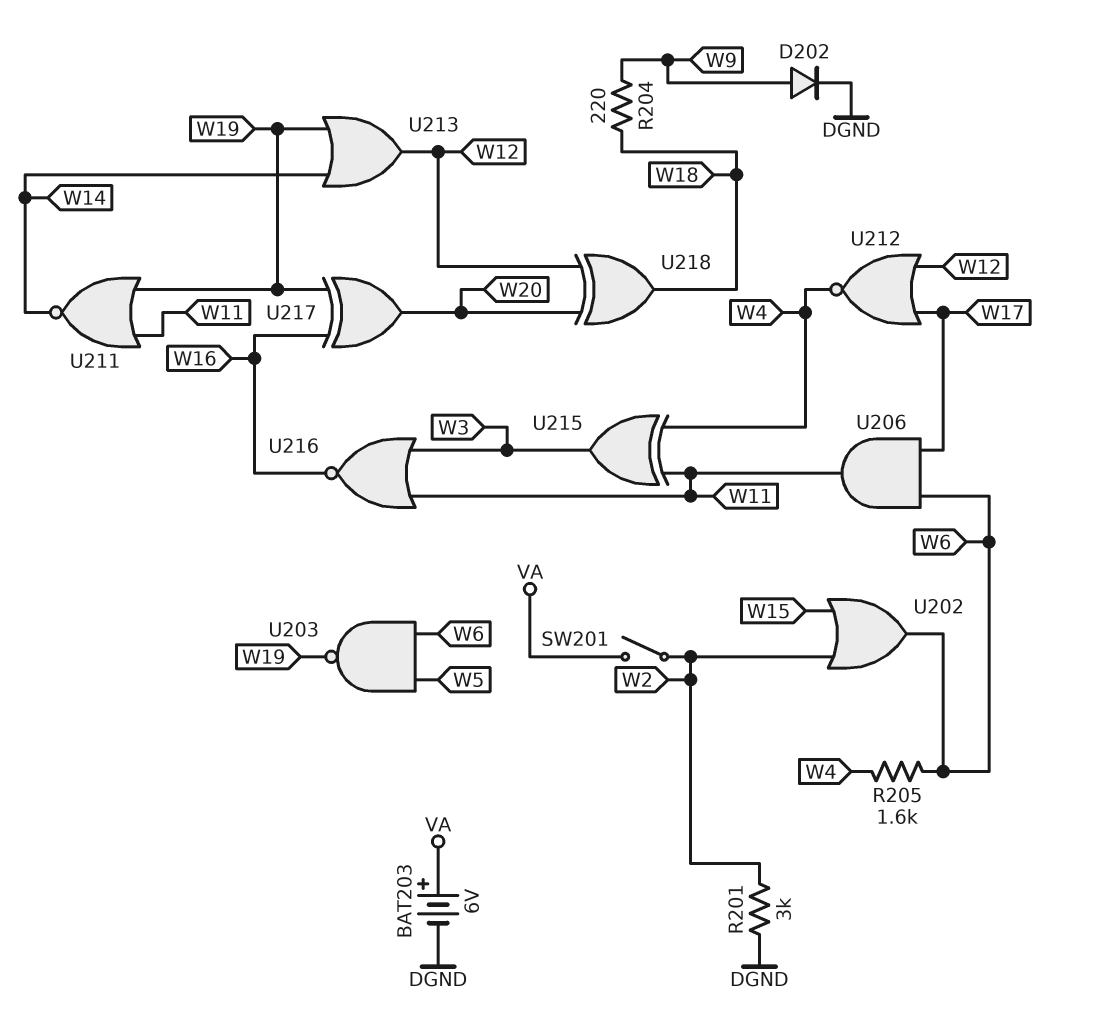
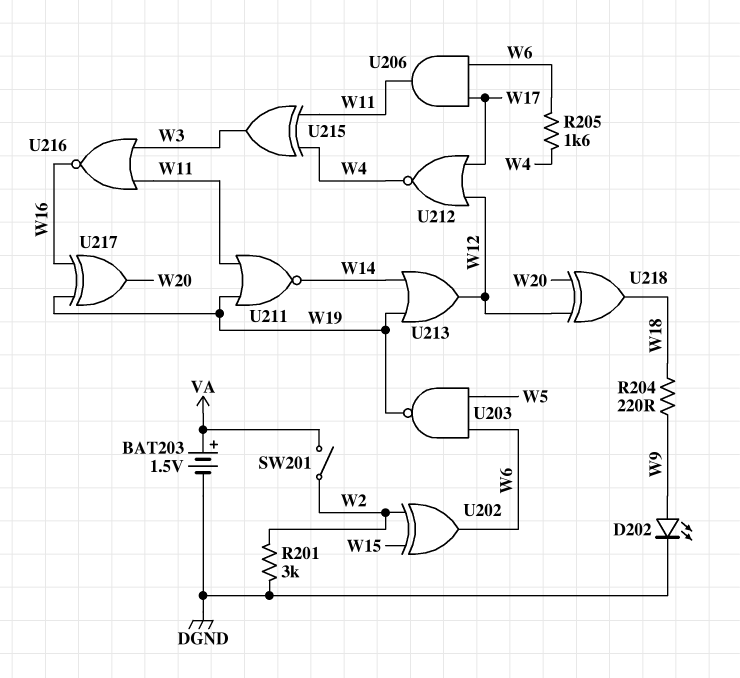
BAT203: 6V (plus VA, minus DGND) -> 1.5V (plus VA, minus DGND)
D202: diode (A W9, K DGND) -> LED (A W9, K DGND)
U202: OR (in W2, in W15, out W6) -> XOR (in W2, in W15, out W6)

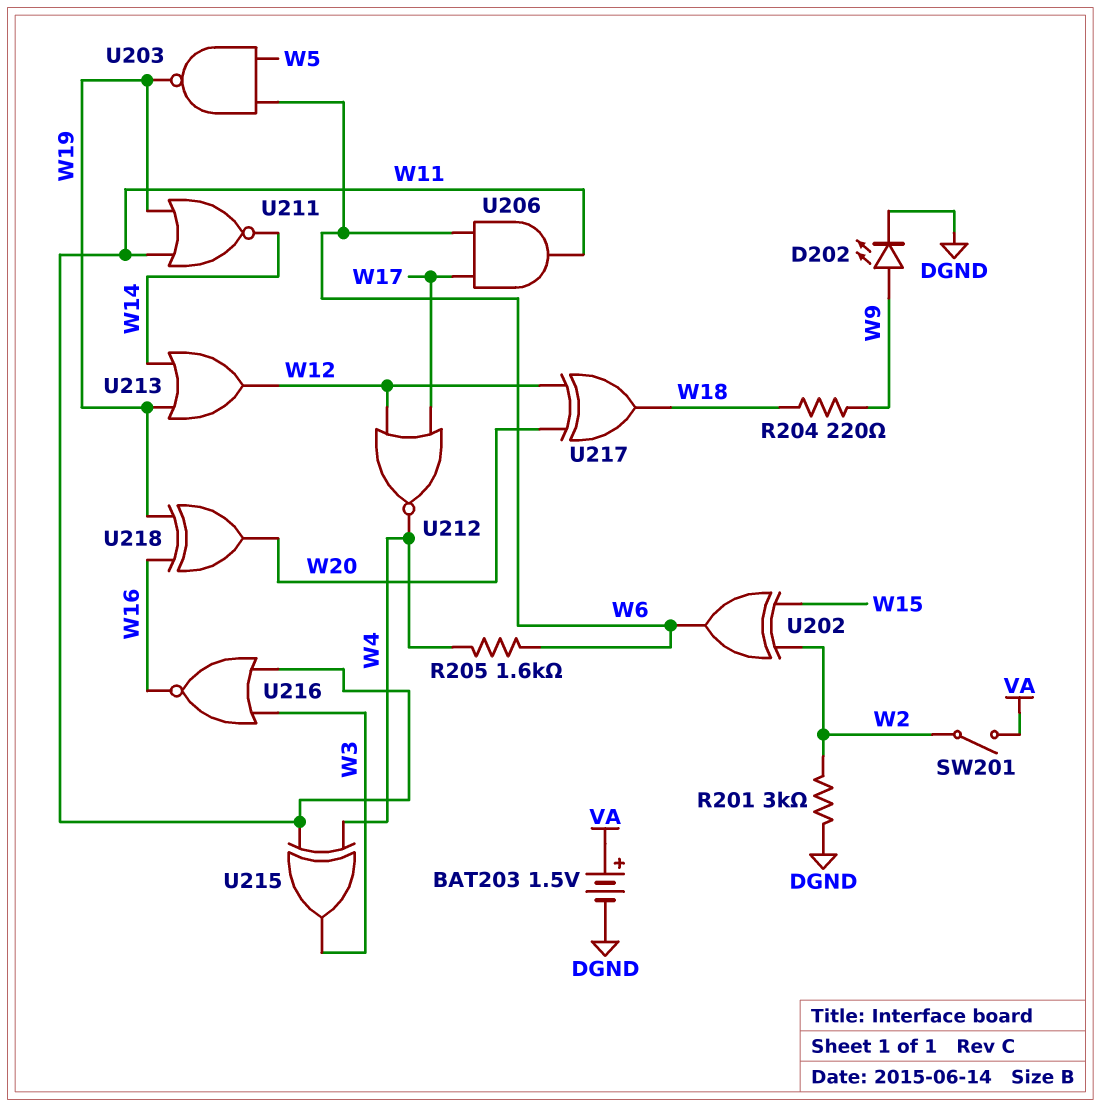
U217: XOR (in W16, in W19, out W20) -> XOR (in W12, in W20, out W18)
U218: XOR (in W12, in W20, out W18) -> XOR (in W16, in W19, out W20)

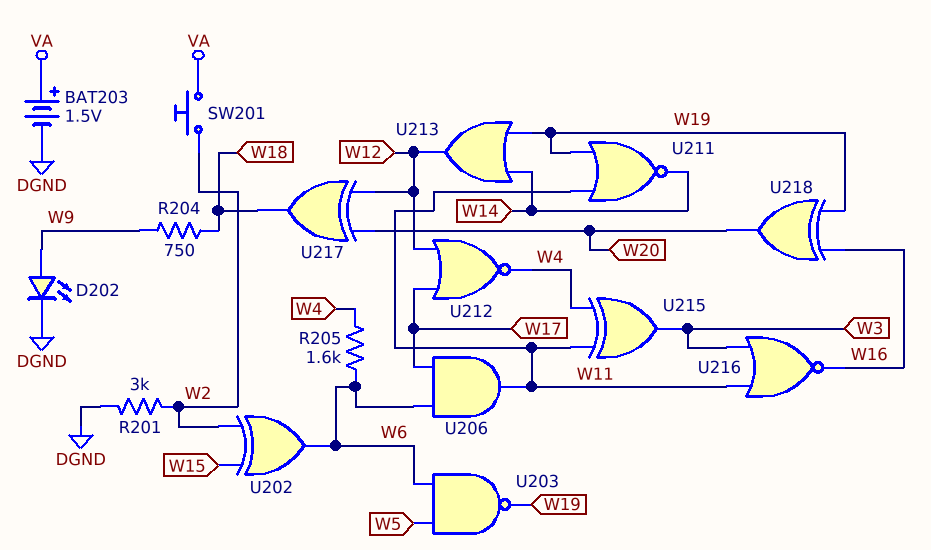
R204: 220 (W9, W18) -> 750 (W9, W18)
SW201: switch (VA, W2) -> button (VA, W2)

